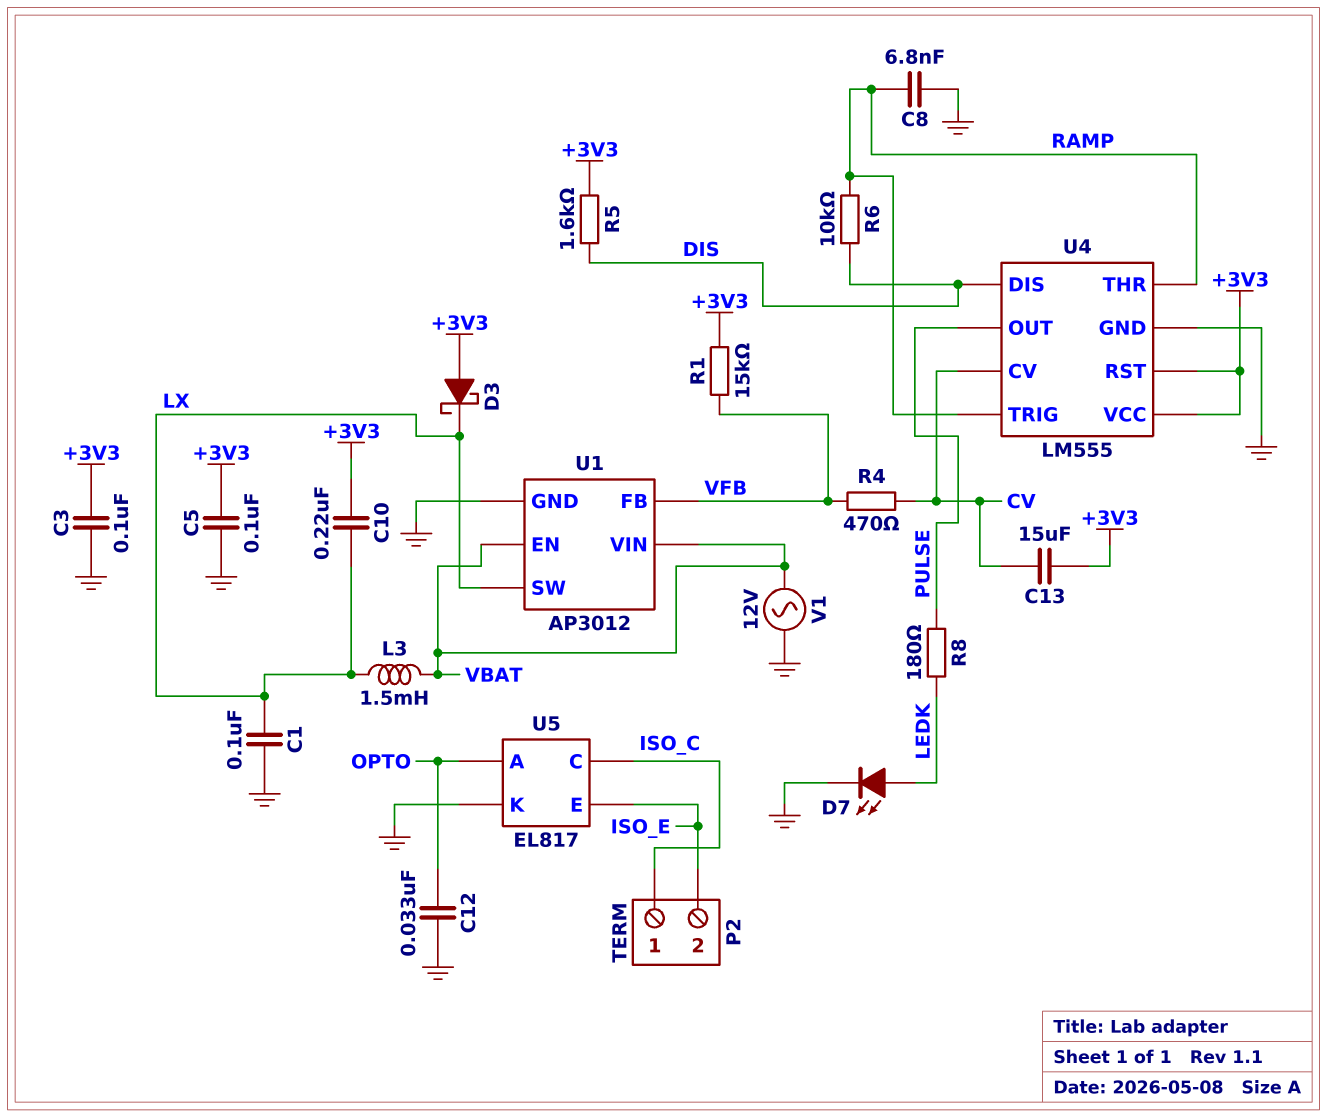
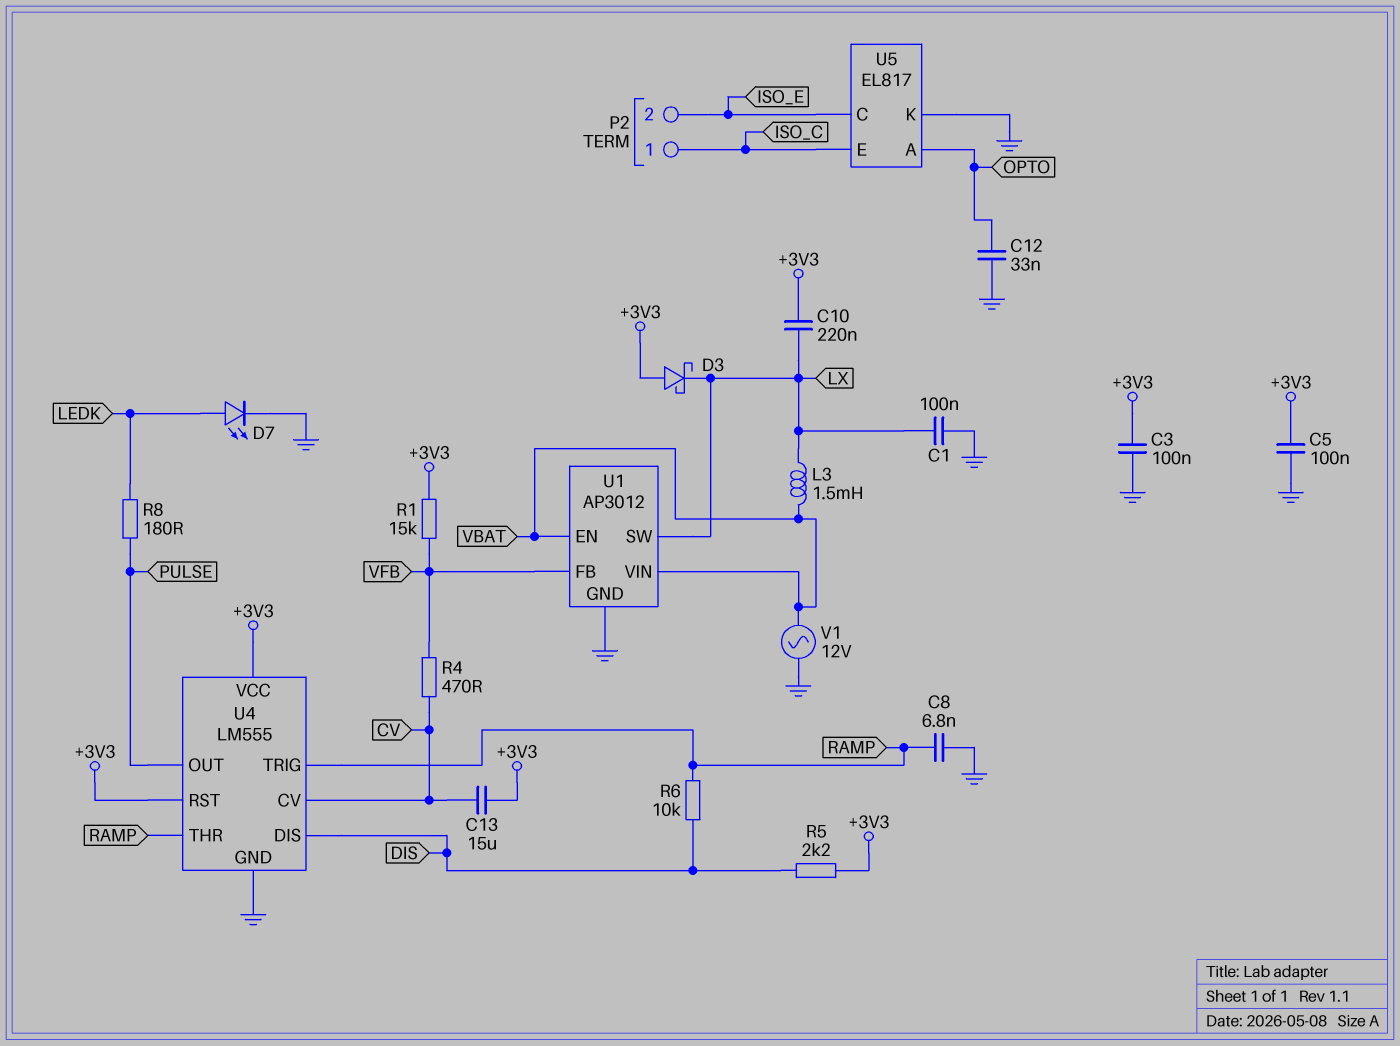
R5: 1.6k (+3V3, DIS) -> 2.2k (+3V3, DIS)
U5 pin C: ISO_C -> ISO_E
U5 pin E: ISO_E -> ISO_C

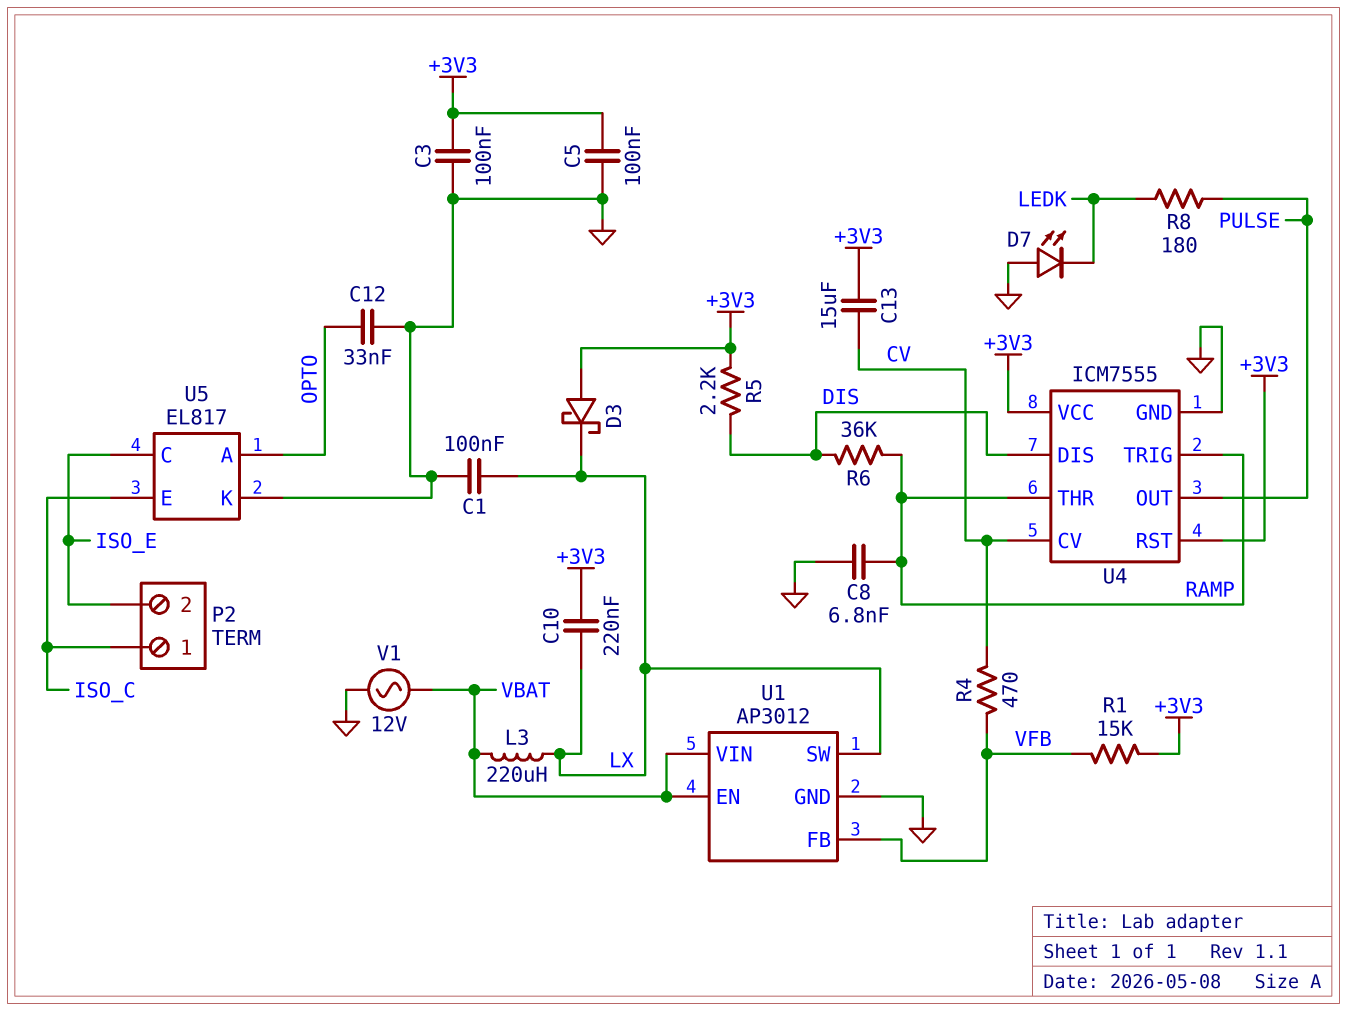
D7: LED (A LEDK, K GND) -> LED (A GND, K LEDK)
L3: 1.5mH (LX, VBAT) -> 220uH (LX, VBAT)
R6: 10k (DIS, RAMP) -> 36k (DIS, RAMP)
U4: LM555 -> ICM7555

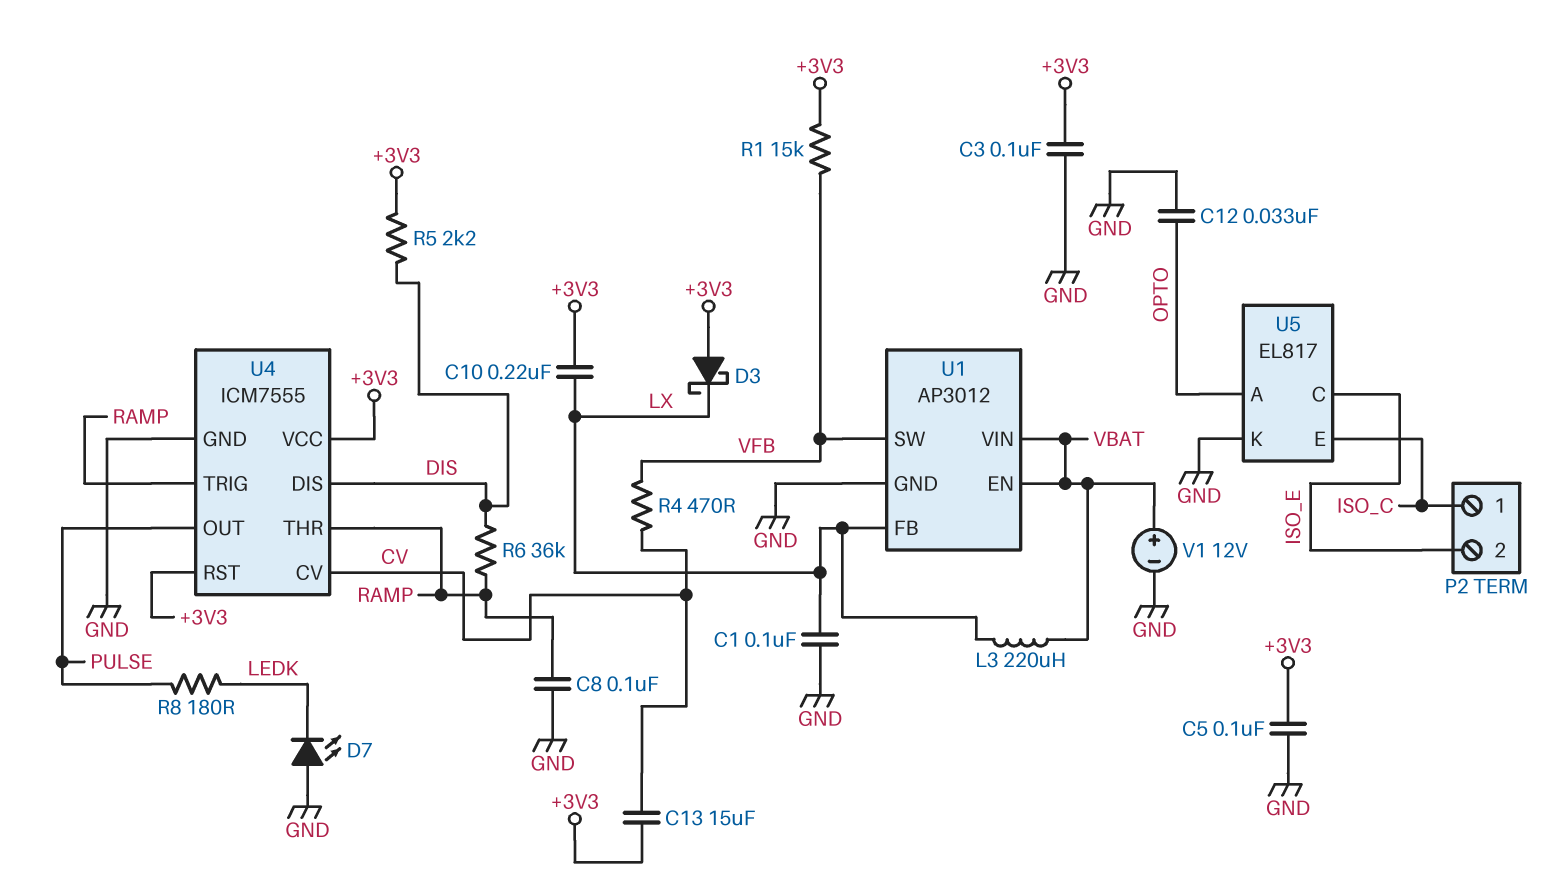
C8: 6.8nF (GND, RAMP) -> 100nF (GND, RAMP)
U1 pin FB: VFB -> LX
U1 pin SW: LX -> VFB
V1: AC 12V (GND, VBAT) -> 12V (plus VBAT, minus GND)

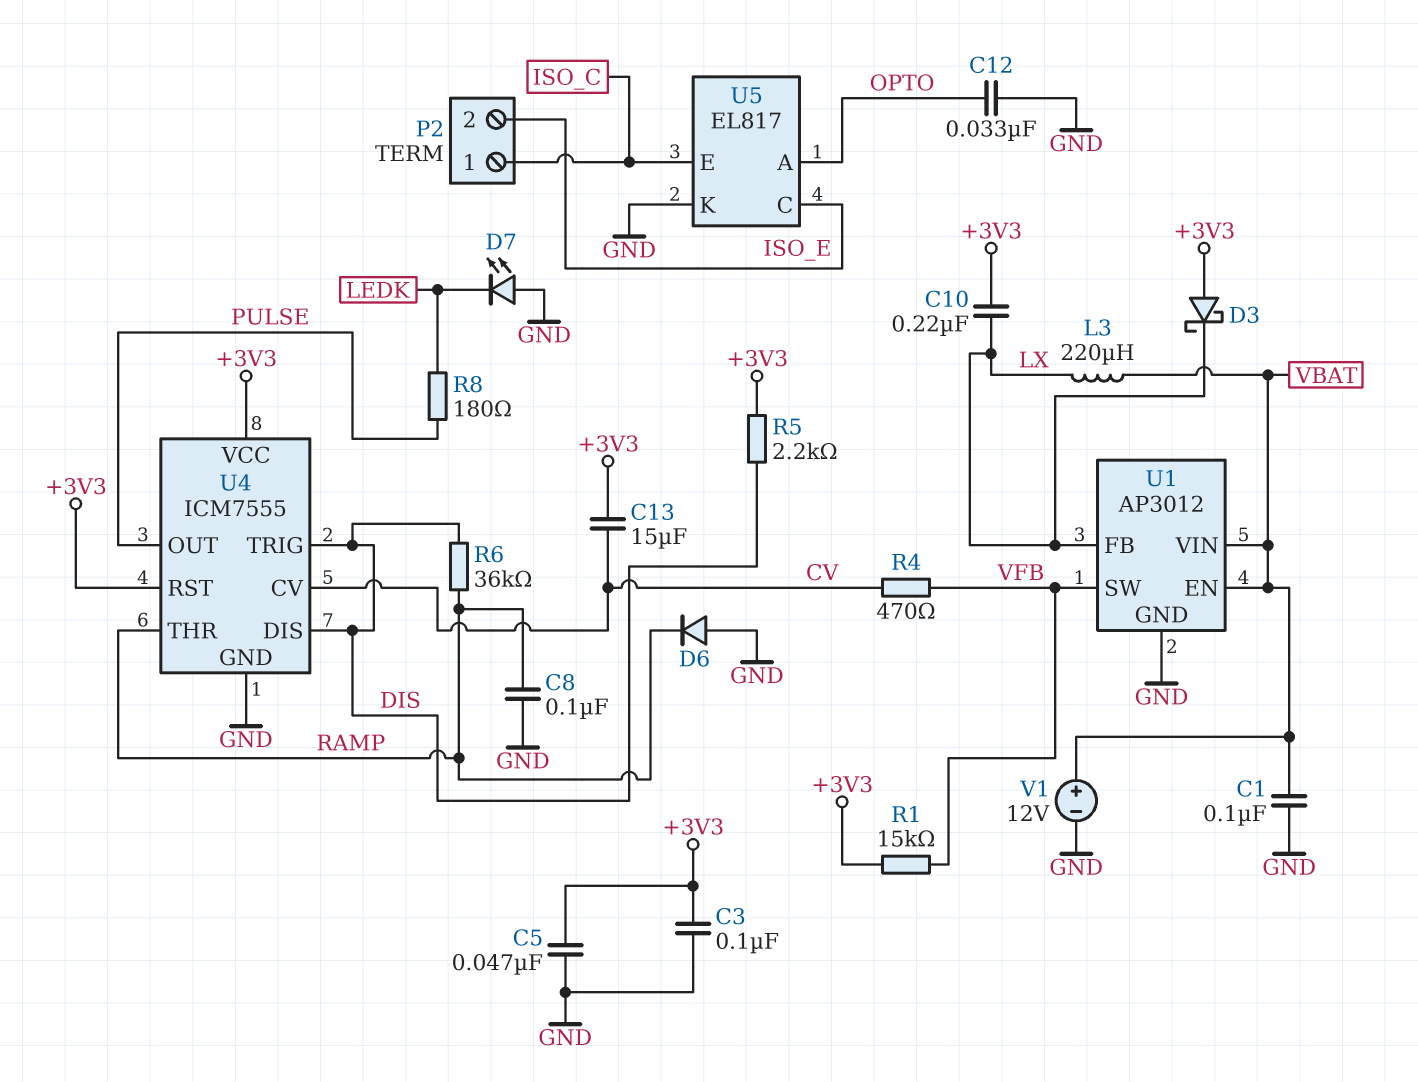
C1: 100nF (GND, LX) -> 100nF (GND, VBAT)
C5: 100nF (+3V3, GND) -> 47nF (+3V3, GND)
D6: none -> diode (A GND, K RAMP)
U4 pin TRIG: RAMP -> DIS

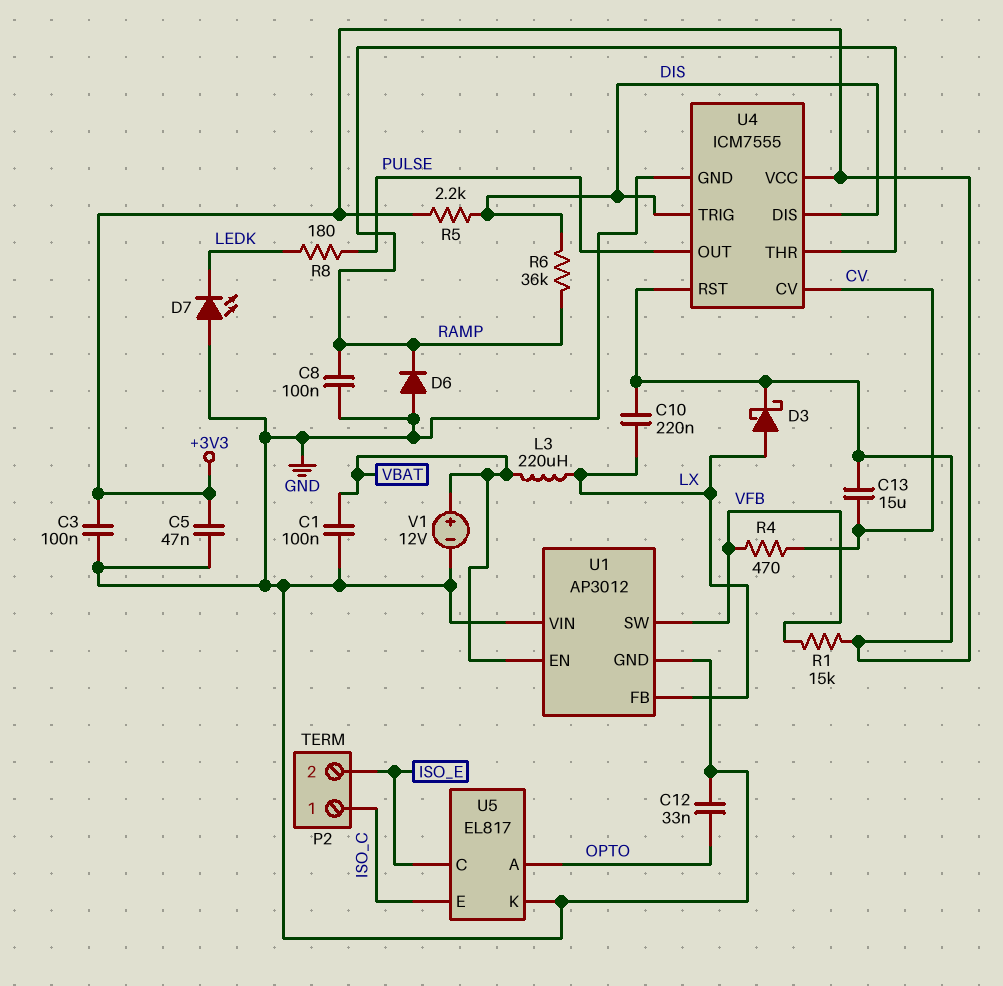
D3: schottky (A +3V3, K LX) -> schottky (A LX, K +3V3)
U1 pin VIN: VBAT -> GND

